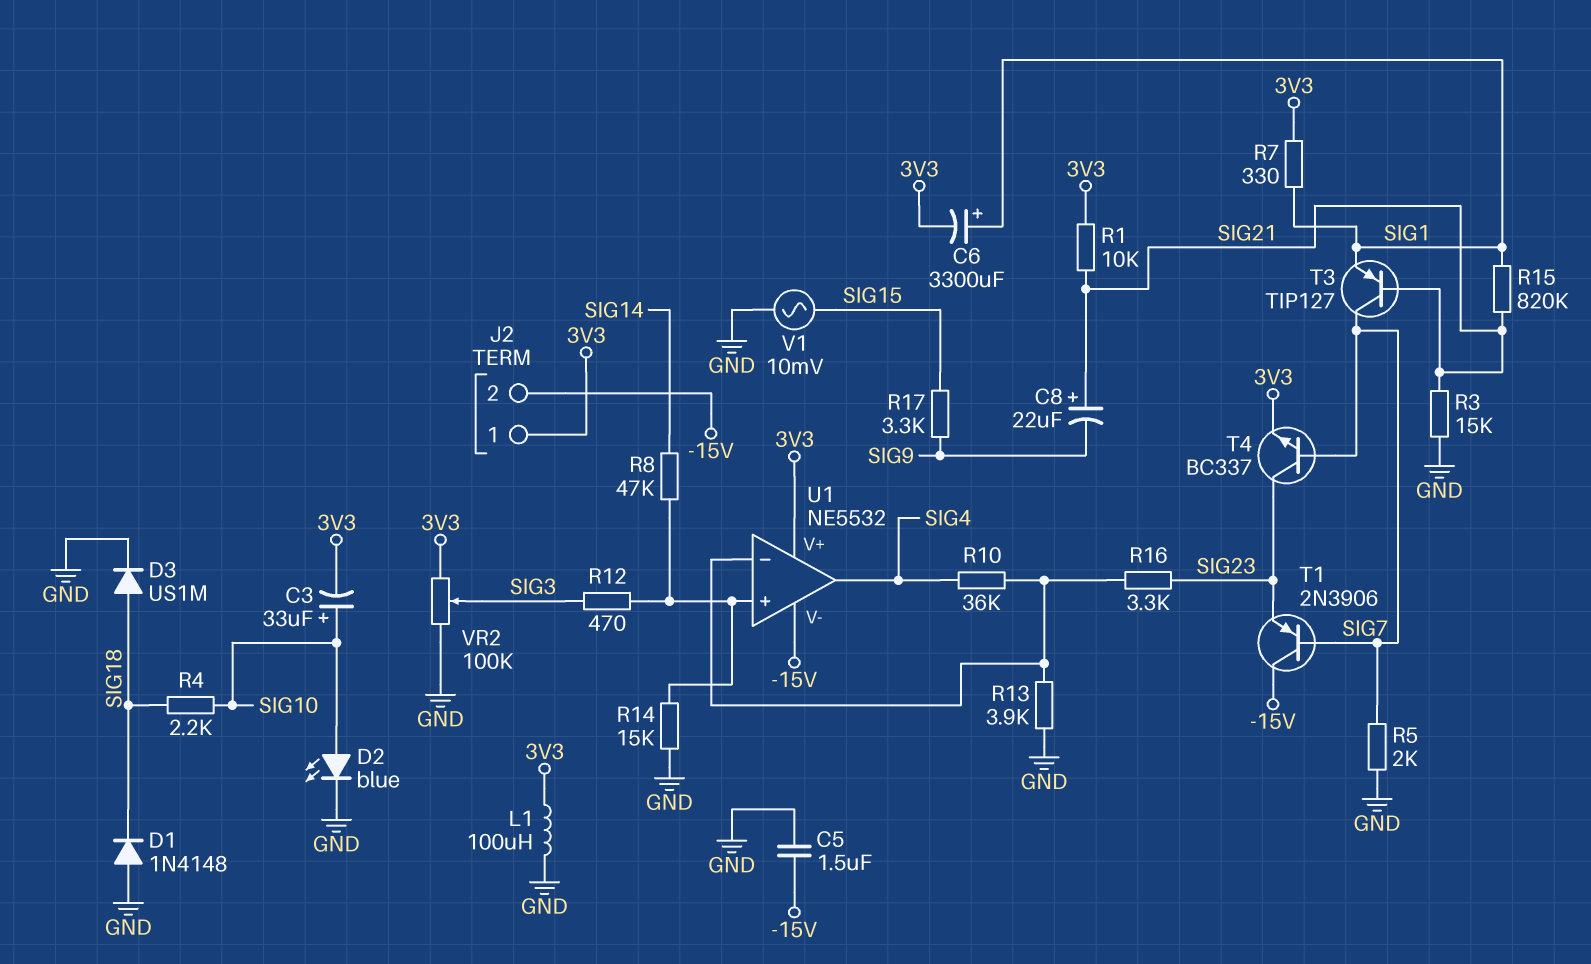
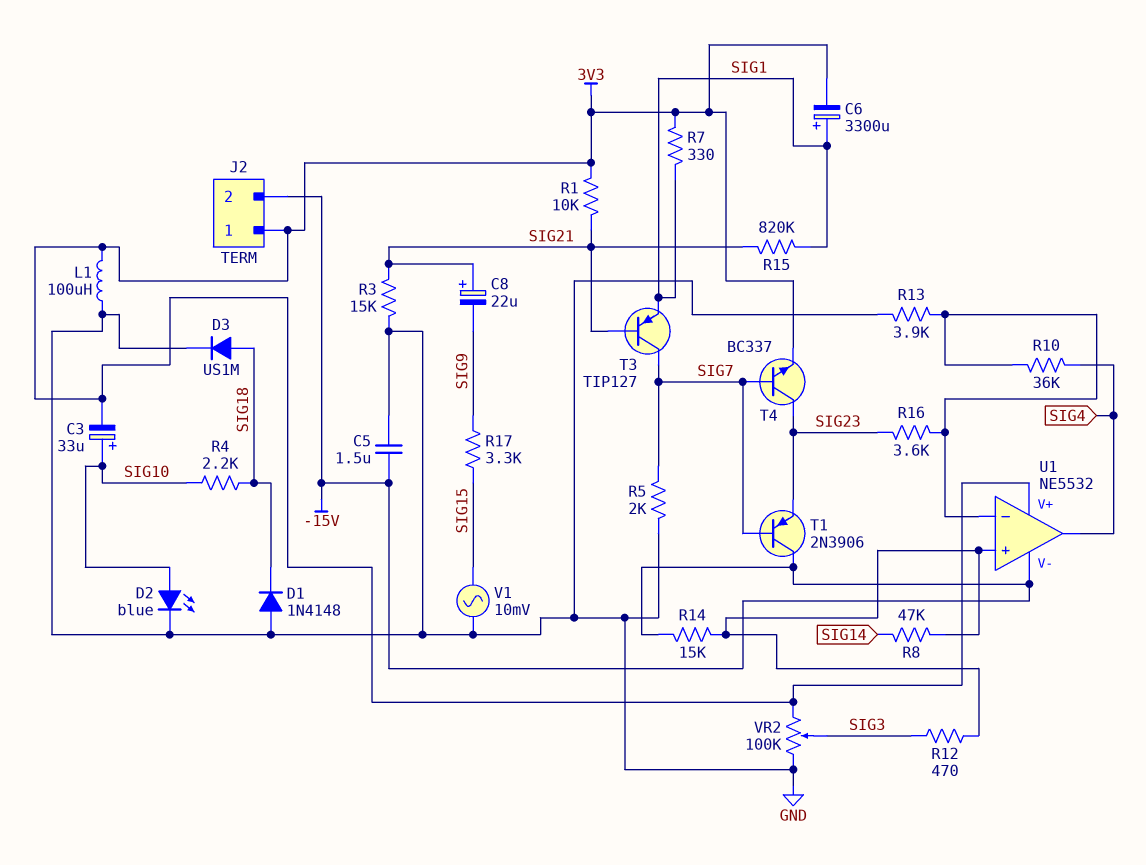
R14: 15k (GND, U1/in+) -> 15k (-15V, U1/in+)
R16: 3.3k (SIG23, U1/in-) -> 3.6k (SIG23, U1/in-)

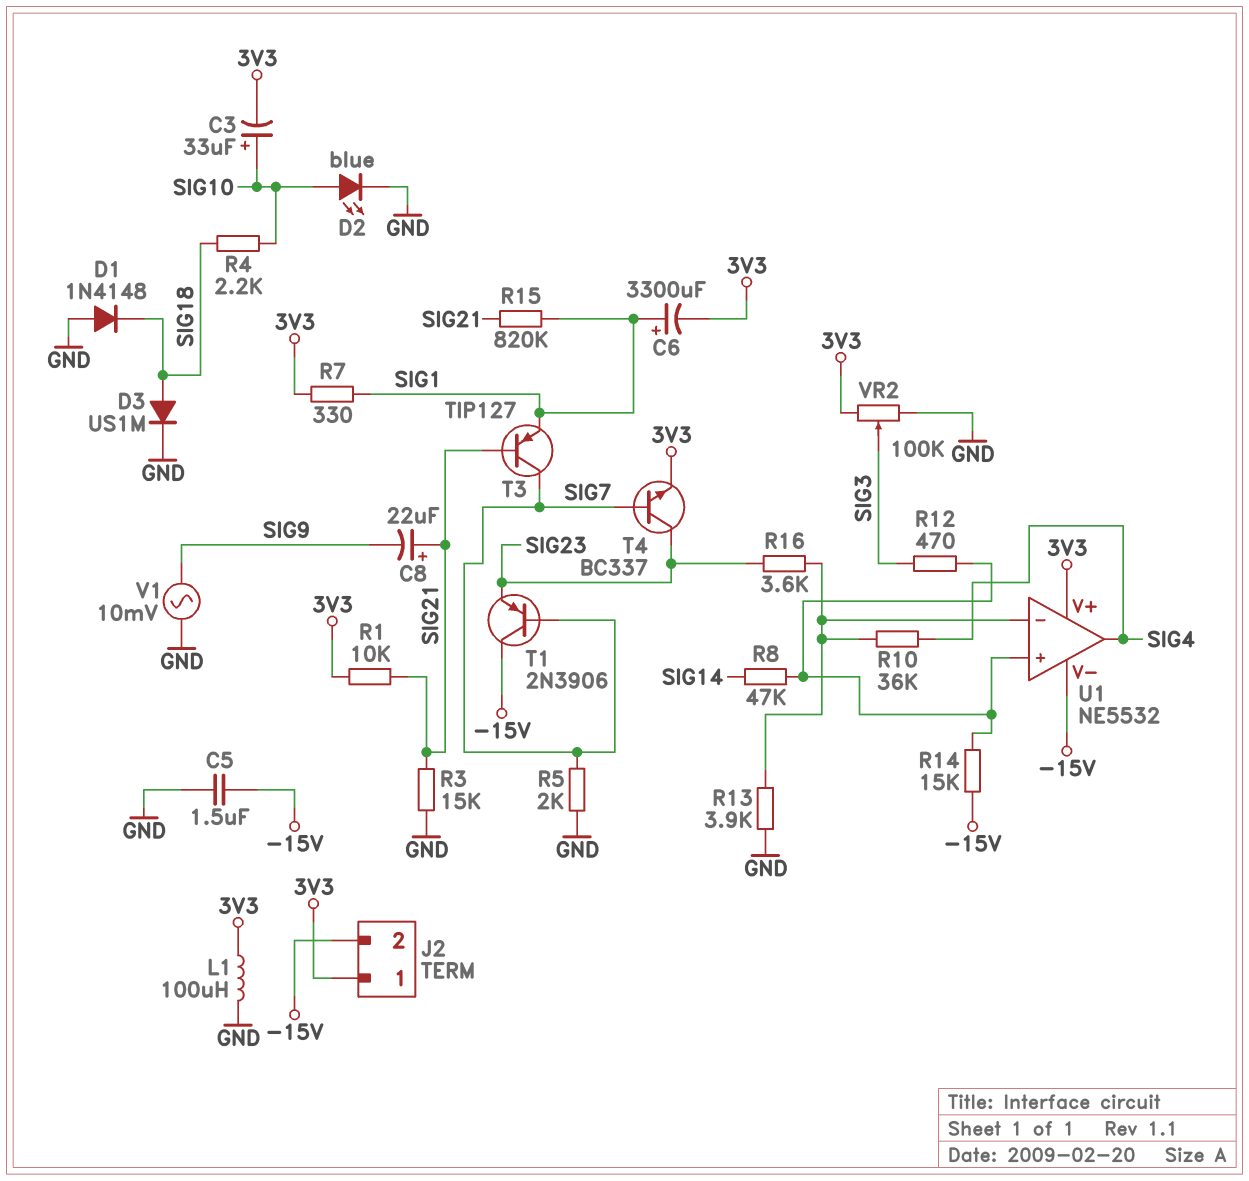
R17: 3.3k (SIG9, SIG15) -> none
V1: AC 10mV (GND, SIG15) -> AC 10mV (GND, SIG9)

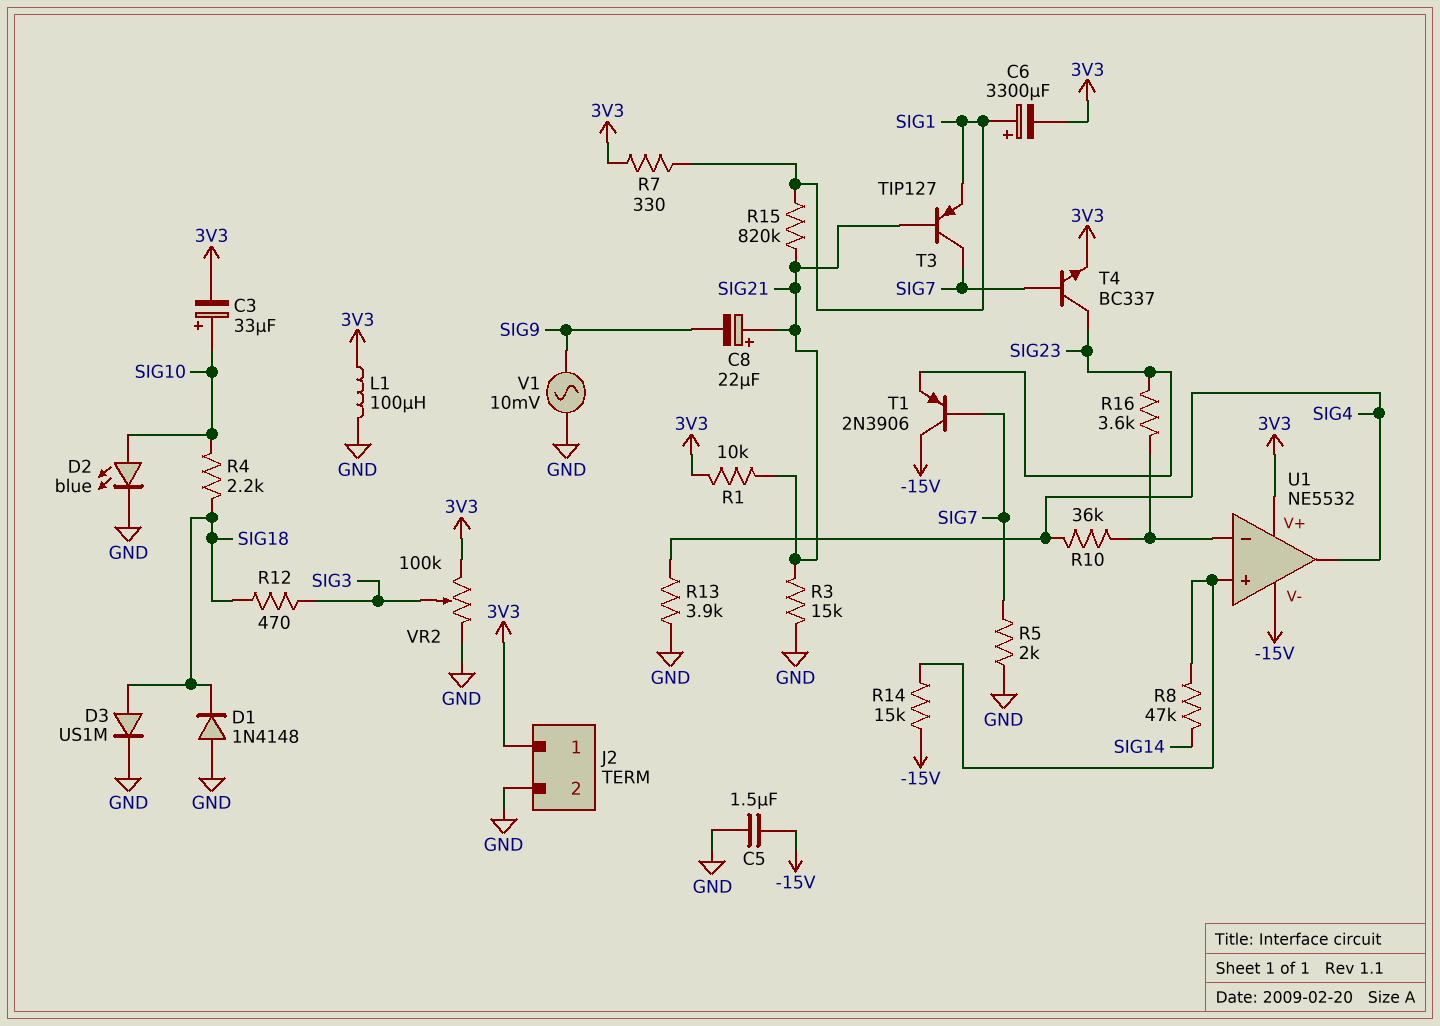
J2 pin 2: -15V -> GND
R12: 470 (SIG3, U1/in+) -> 470 (SIG3, SIG18)
R13: 3.9k (GND, U1/in-) -> 3.9k (GND, SIG4)

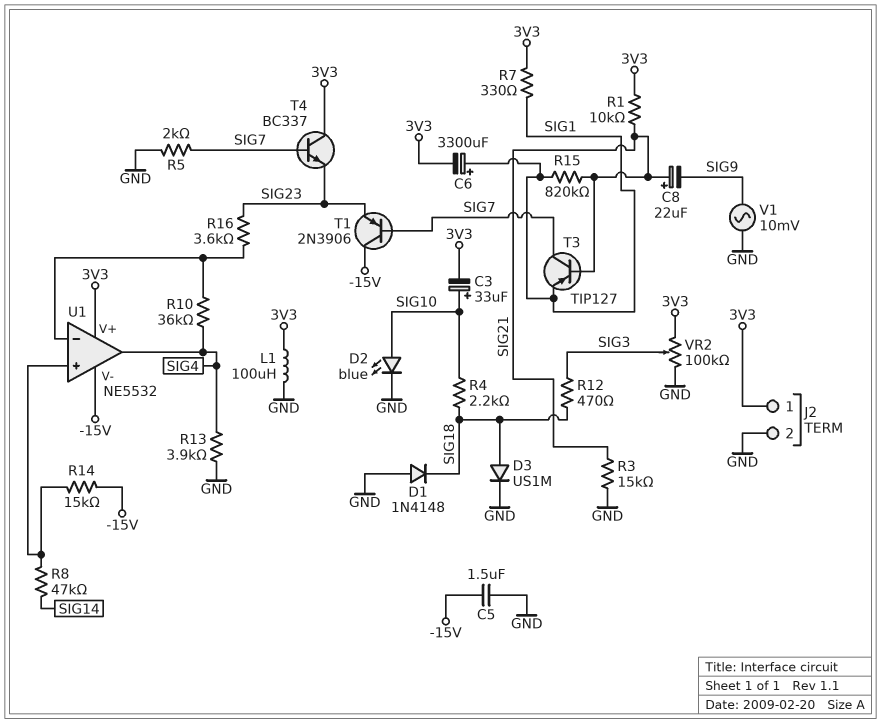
T4: NPN BC337 (B SIG7, C SIG23, E 3V3) -> NPN BC337 (B SIG7, C 3V3, E SIG23)

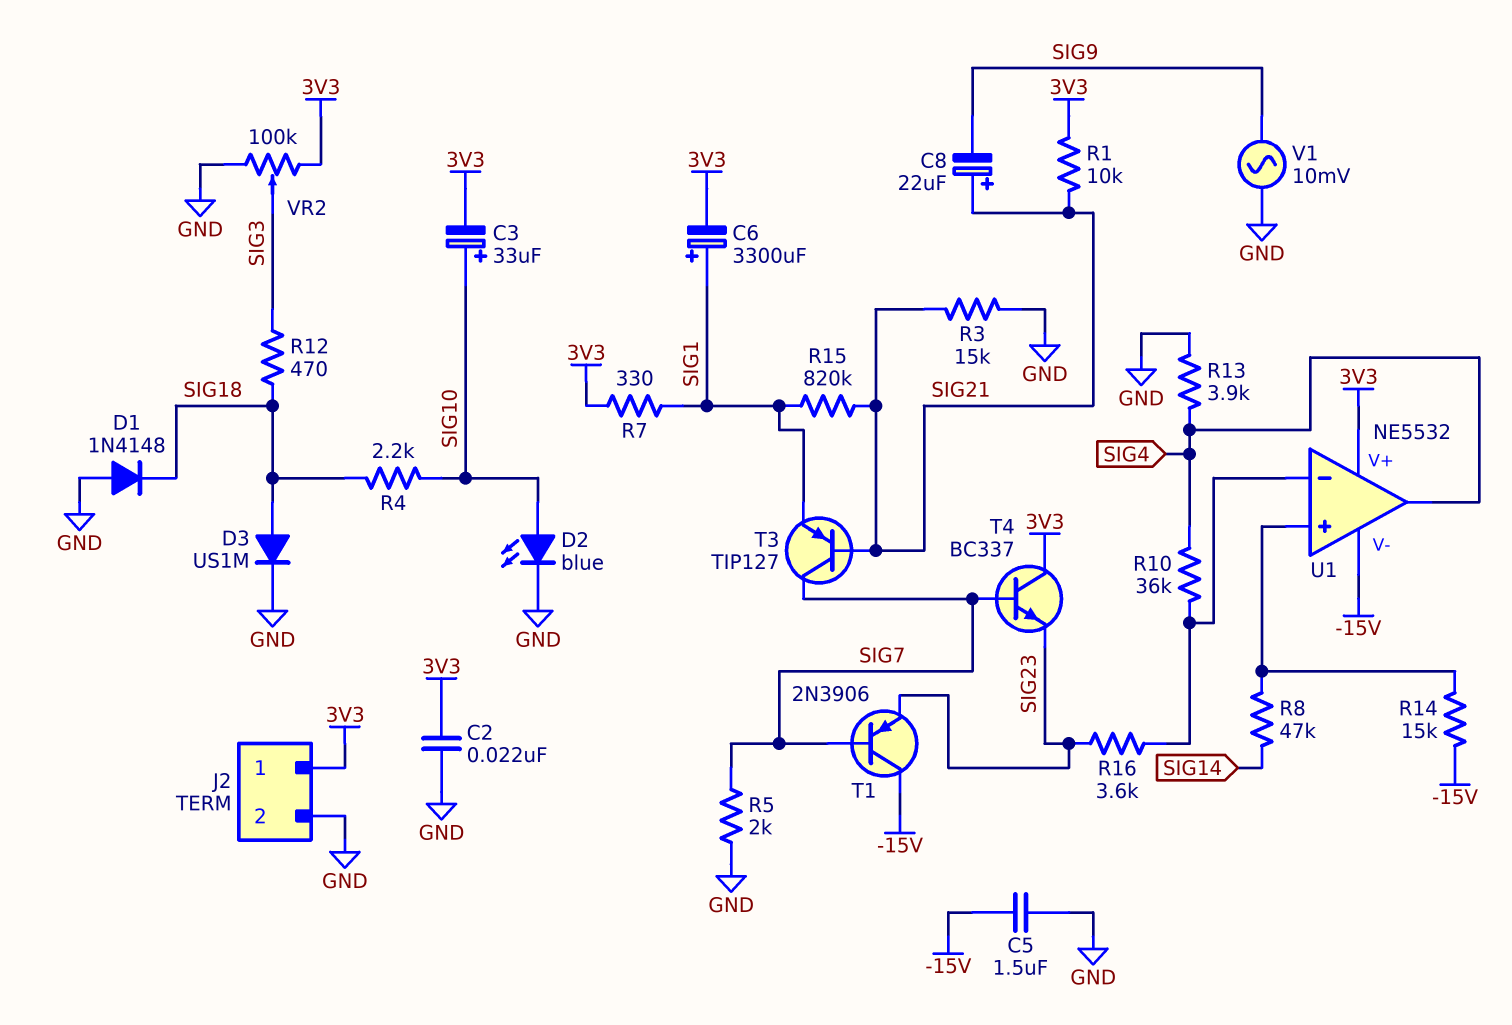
C2: none -> 22nF (3V3, GND)
L1: 100uH (3V3, GND) -> none

